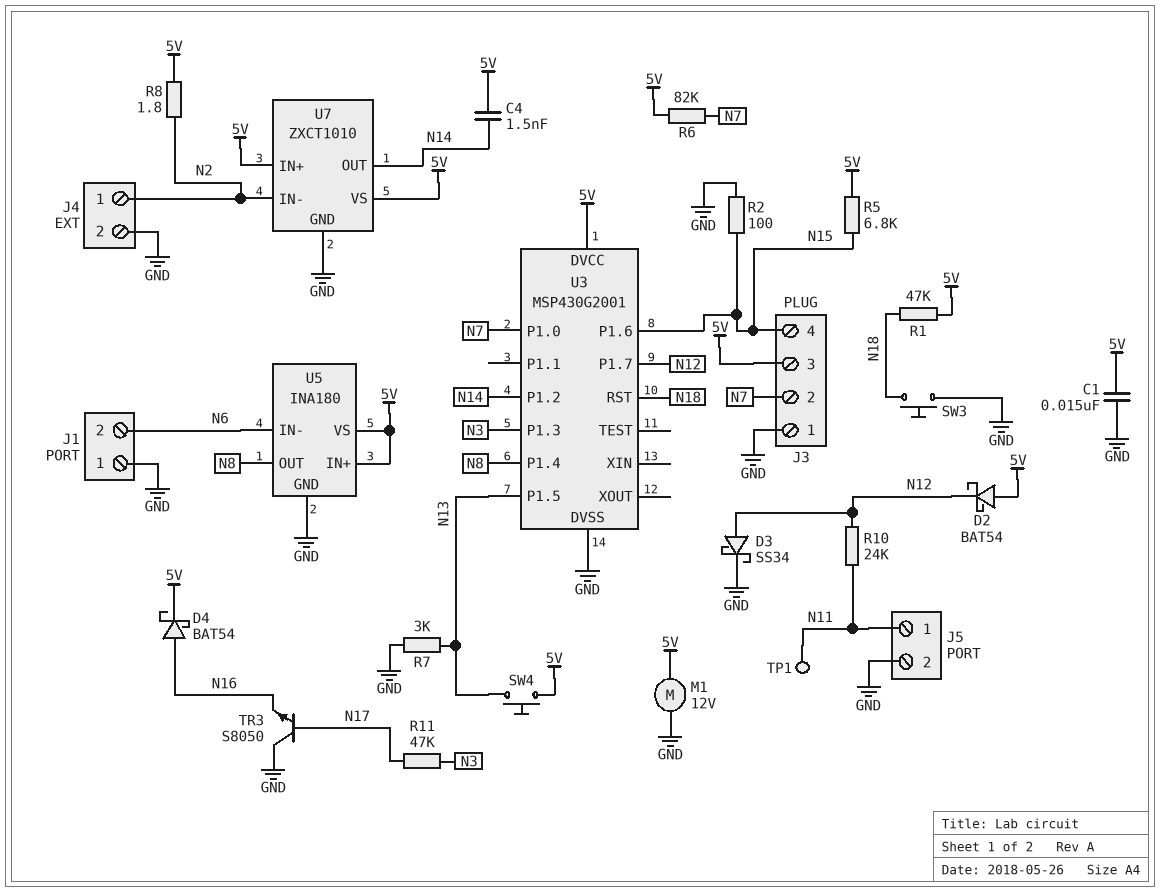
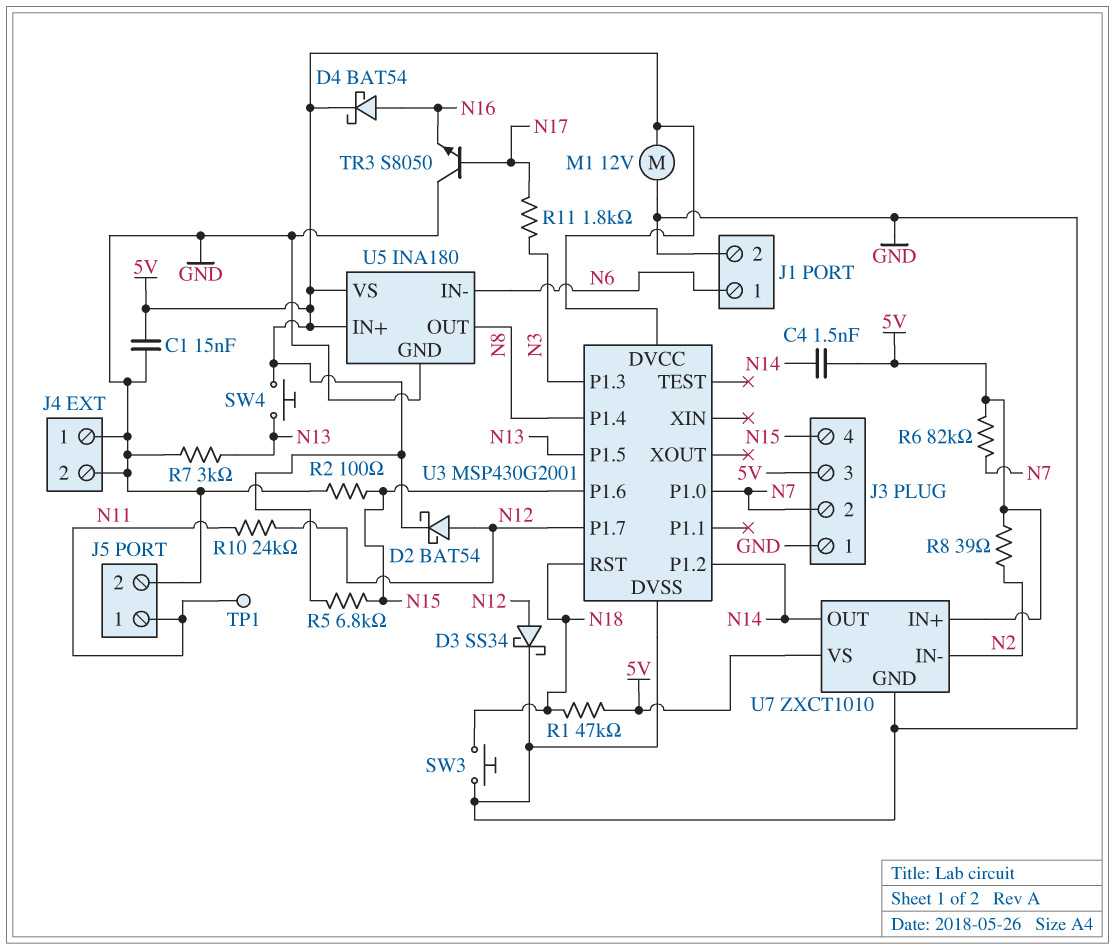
D2: schottky BAT54 (A 5V, K N12) -> schottky BAT54 (A N12, K 5V)
J1 pin 1: GND -> N6
J1 pin 2: N6 -> GND
J4 pin 1: N2 -> GND
R8: 1.8 (5V, N2) -> 39 (5V, N2)
R11: 47k (N3, N17) -> 1.8k (N3, N17)

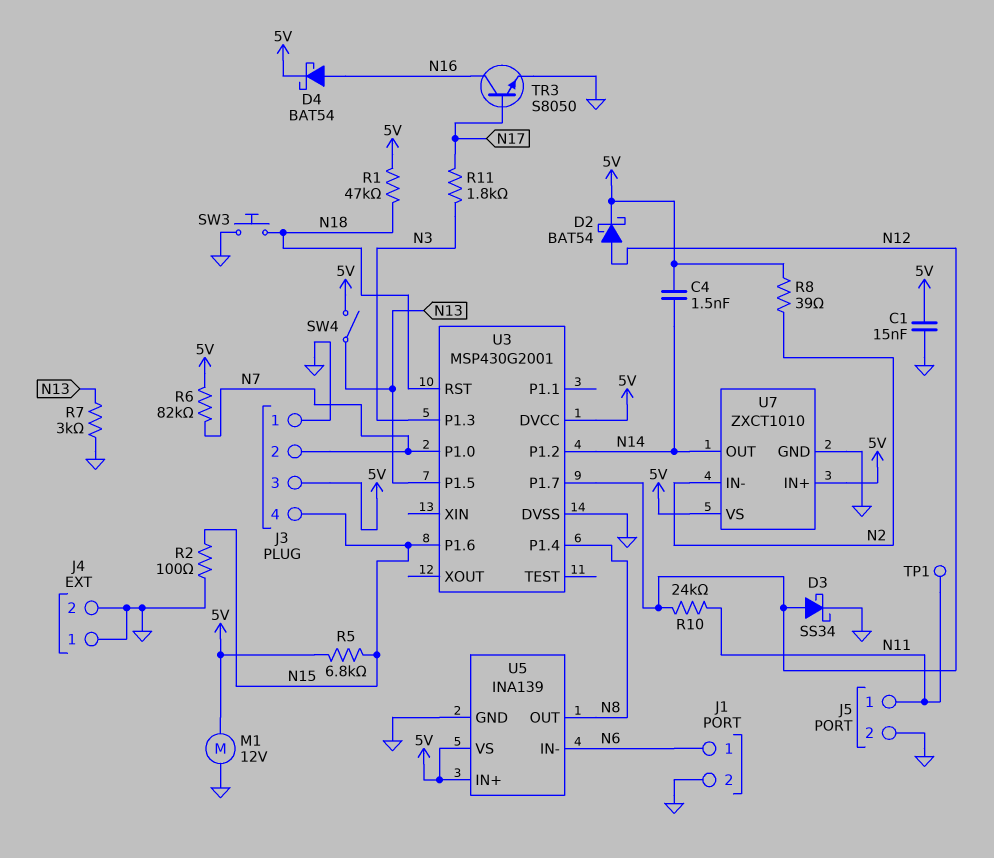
SW4: button (5V, N13) -> switch (5V, N13)
TR3: NPN S8050 (B N17, C GND, E N16) -> NPN S8050 (B N17, C N16, E GND)
U5: INA180 -> INA139

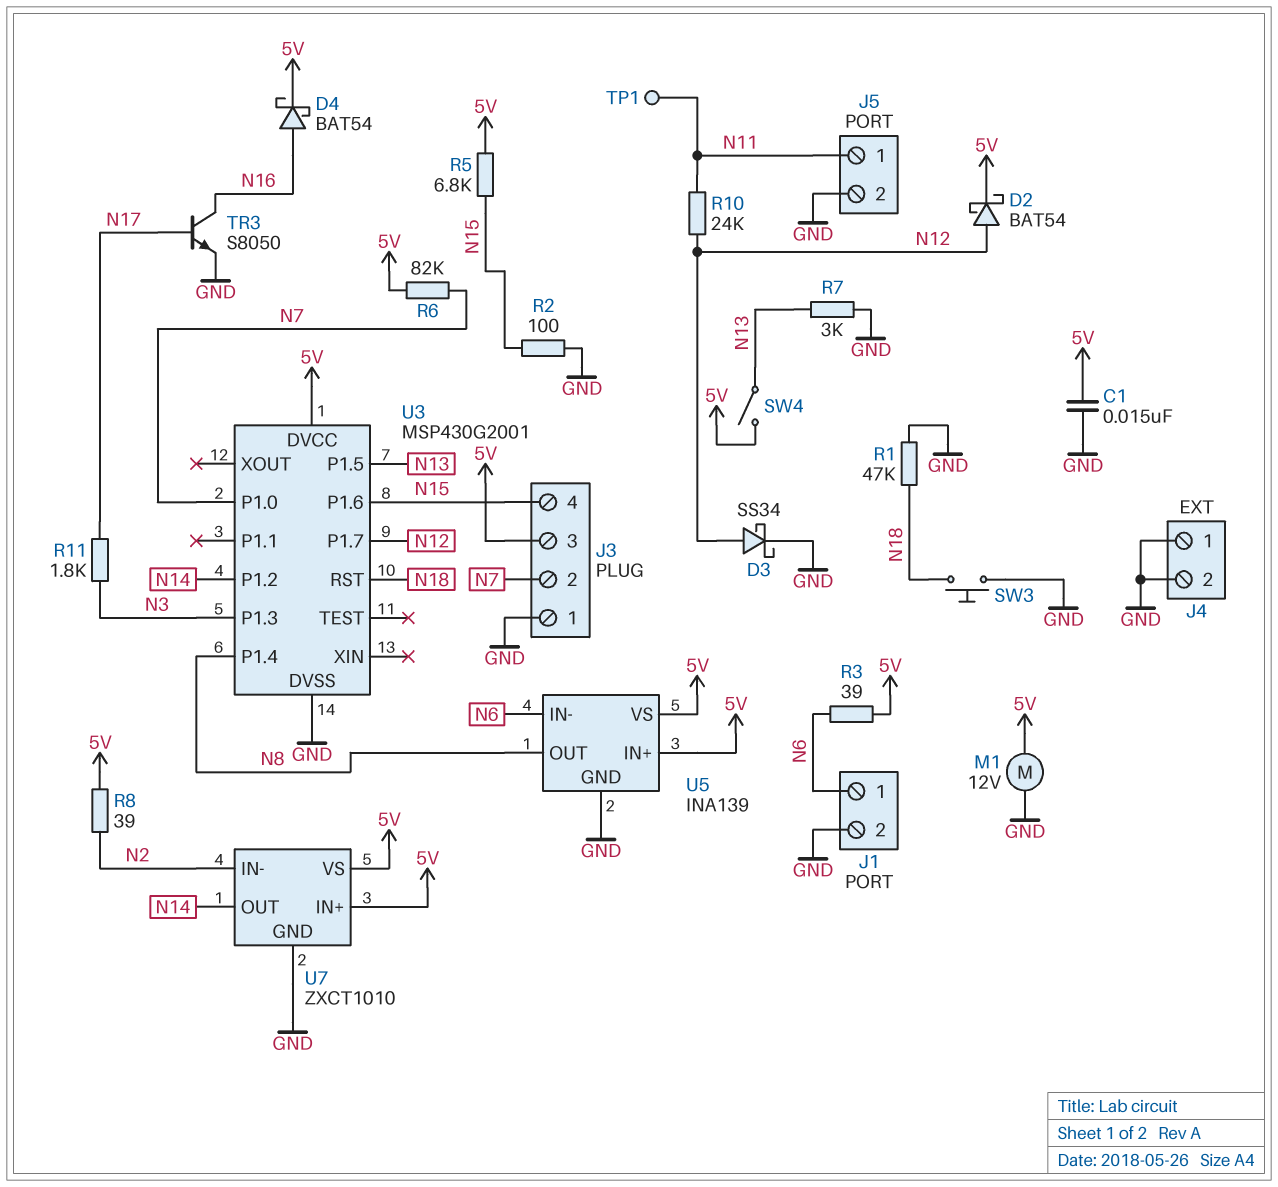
C4: 1.5nF (5V, N14) -> none
R1: 47k (5V, N18) -> 47k (GND, N18)
R3: none -> 39 (5V, N6)

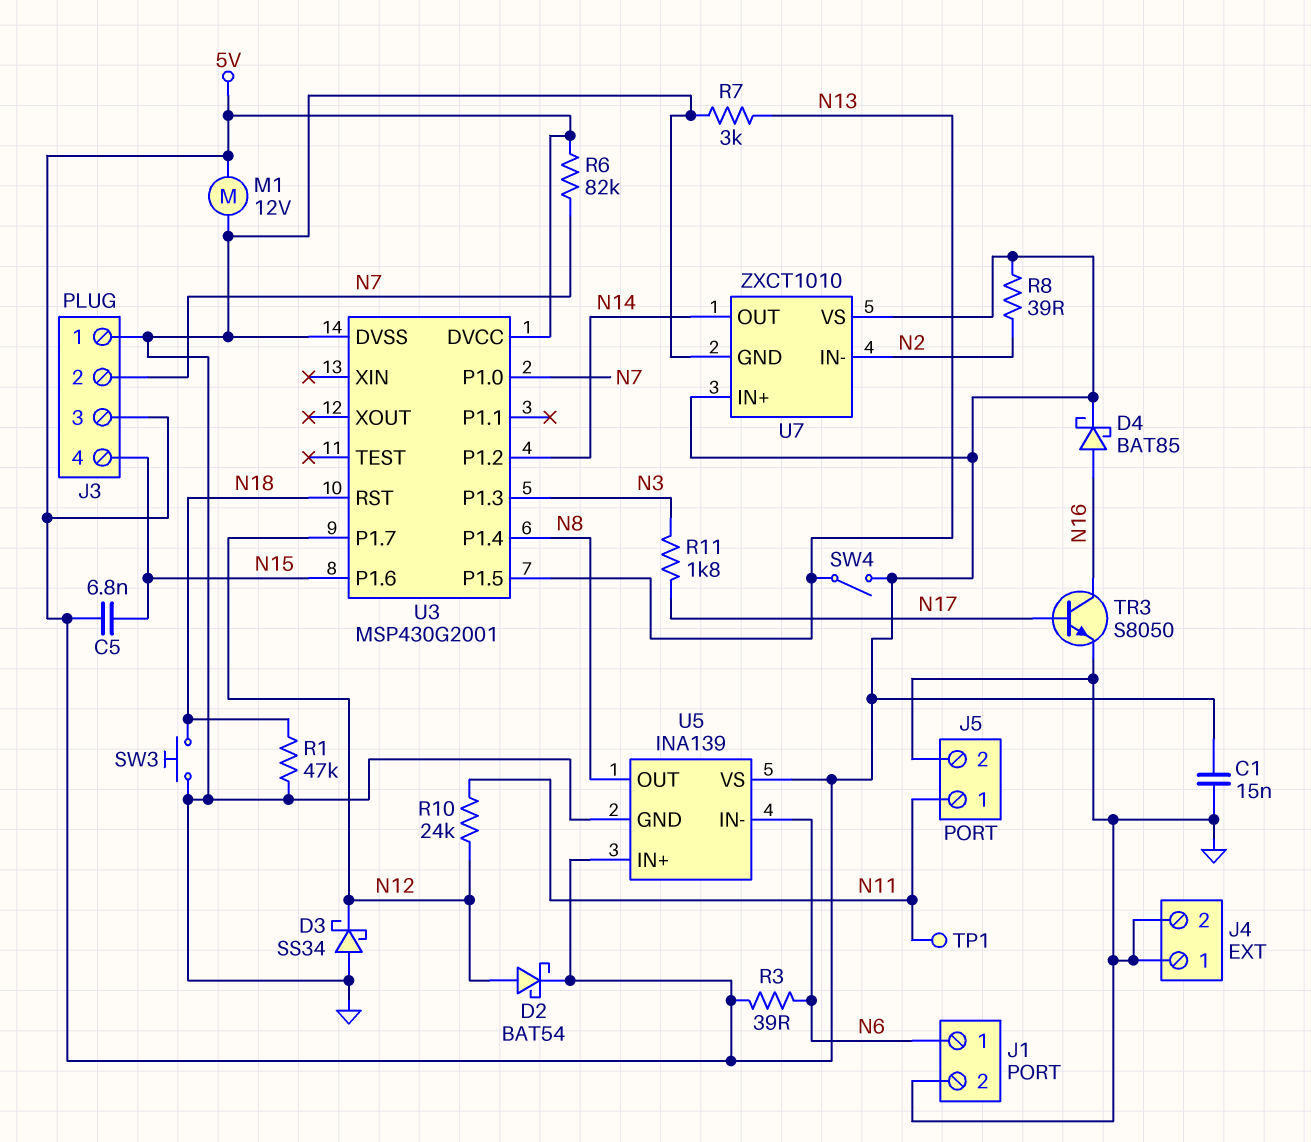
C5: none -> 6.8nF (5V, N15)
D3: schottky SS34 (A N12, K GND) -> schottky SS34 (A GND, K N12)
D4: schottky BAT54 (A N16, K 5V) -> schottky BAT85 (A N16, K 5V)
R2: 100 (GND, N15) -> none
R5: 6.8k (5V, N15) -> none

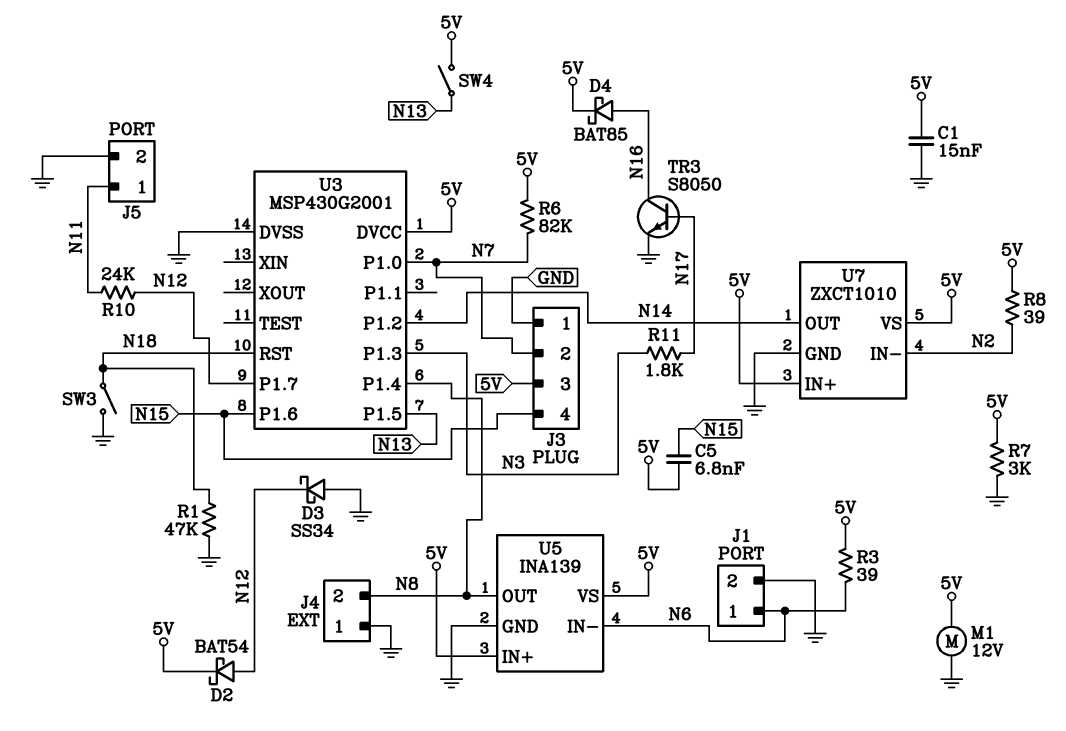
J4 pin 2: GND -> N8
R7: 3k (GND, N13) -> 3k (5V, GND)
SW3: button (GND, N18) -> switch (GND, N18)
TP1: test point (N11) -> none

